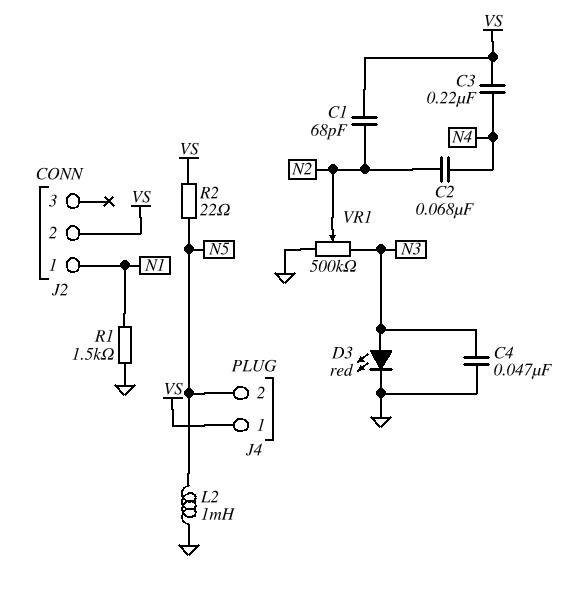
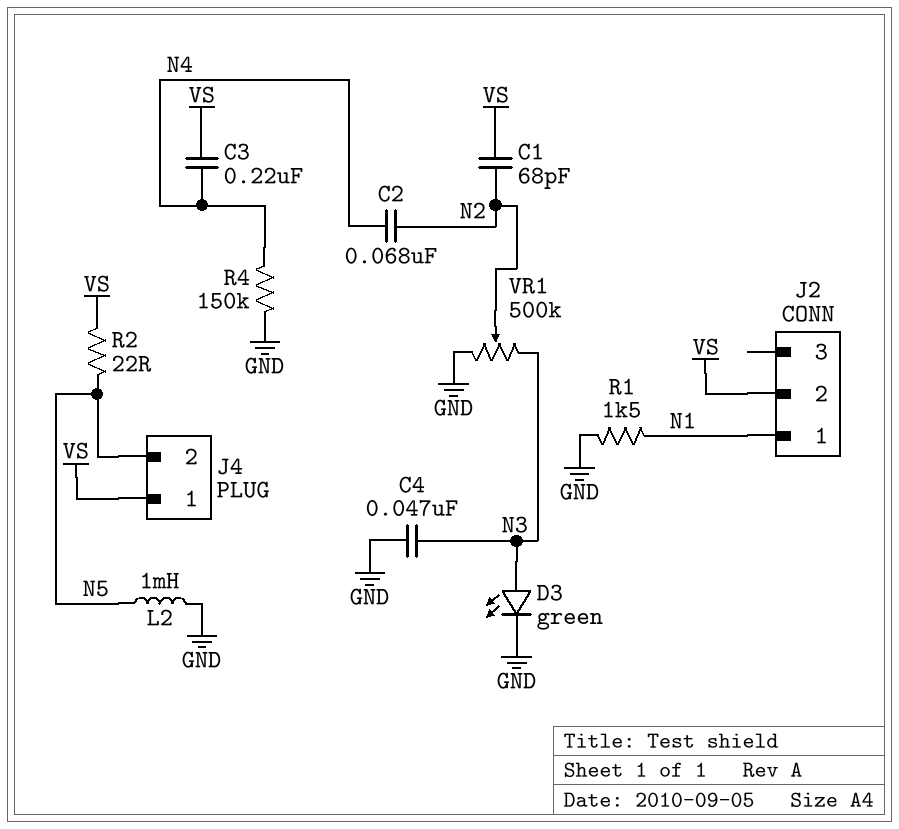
D3: LED red (A N3, K GND) -> LED green (A N3, K GND)
R4: none -> 150k (GND, N4)

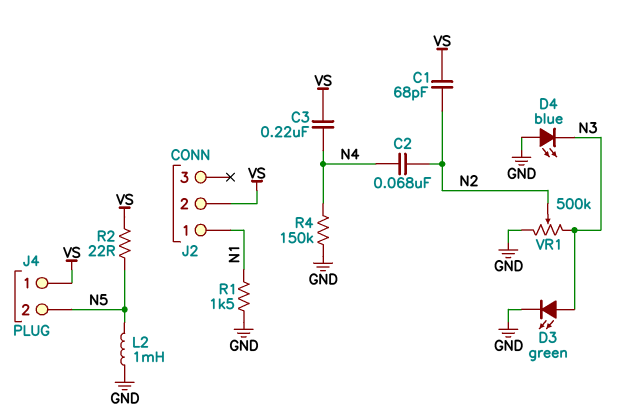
C4: 47nF (GND, N3) -> none
D4: none -> LED blue (A GND, K N3)

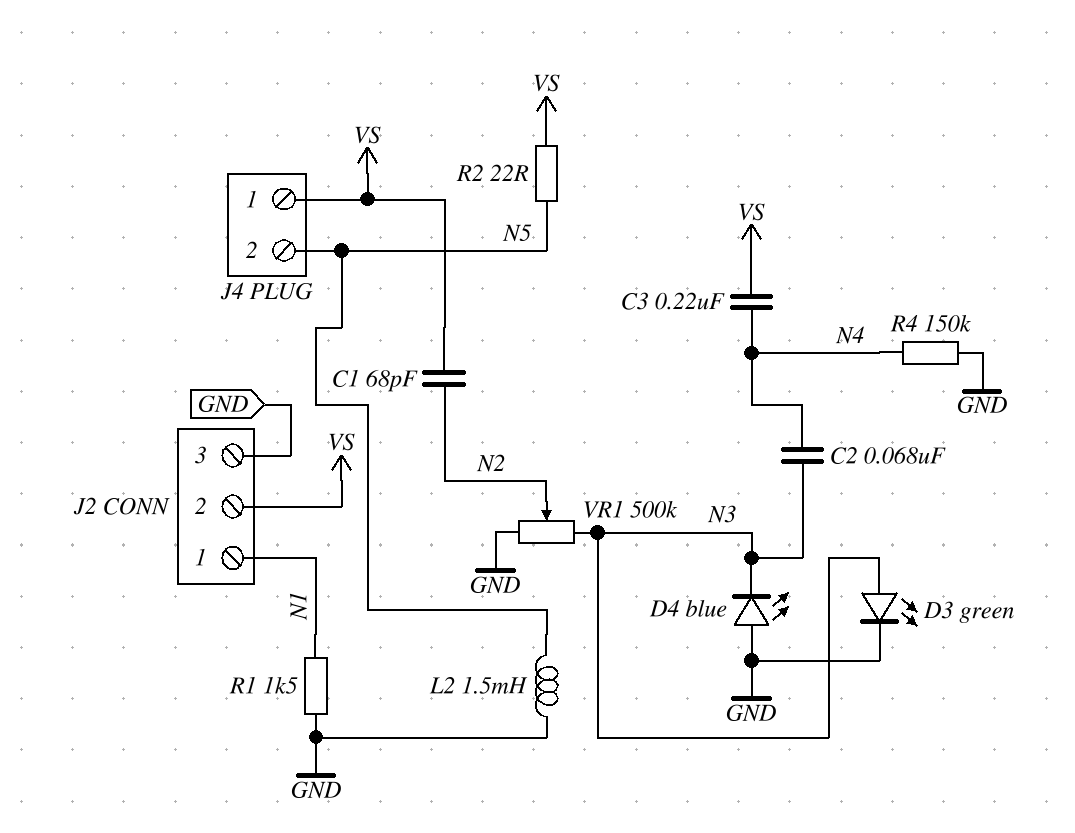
C2: 68nF (N2, N4) -> 68nF (N3, N4)
J2 pin 3: none -> GND
L2: 1mH (GND, N5) -> 1.5mH (GND, N5)

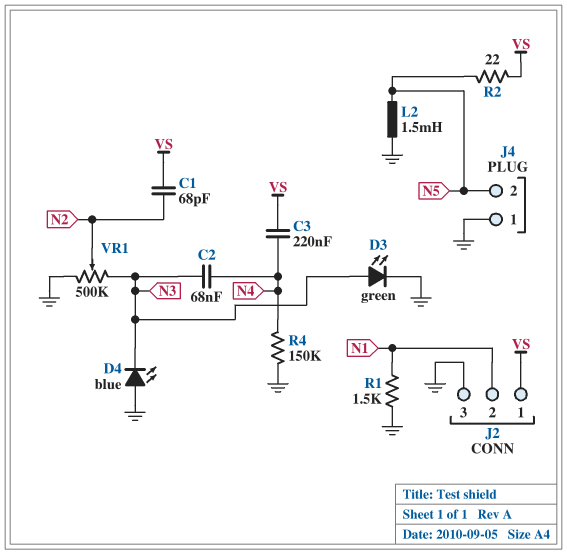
J2 pin 1: N1 -> VS
J2 pin 2: VS -> N1
J4 pin 1: VS -> GND

